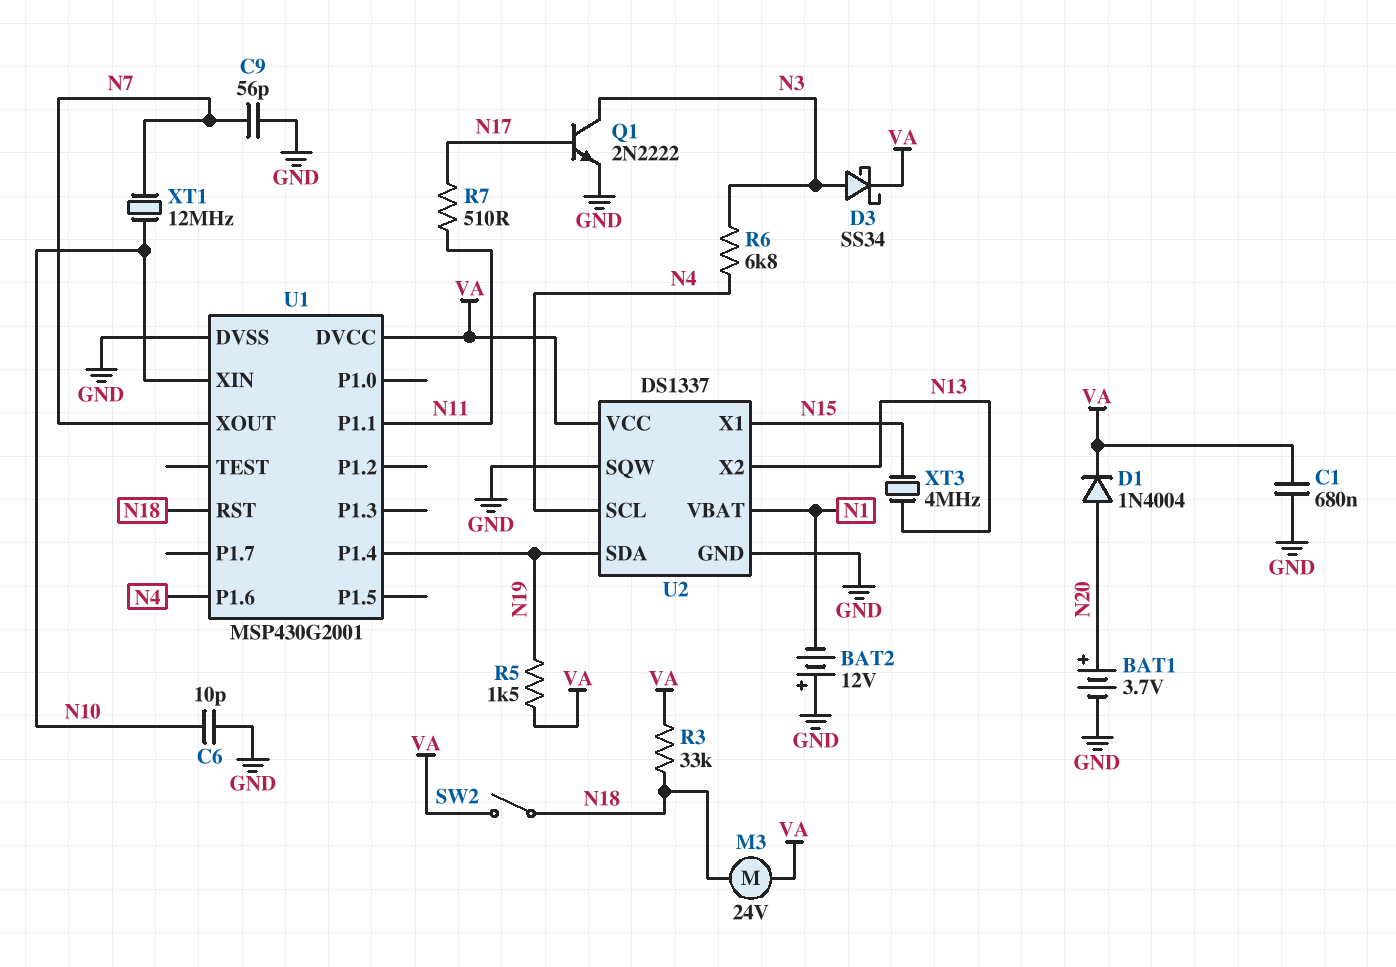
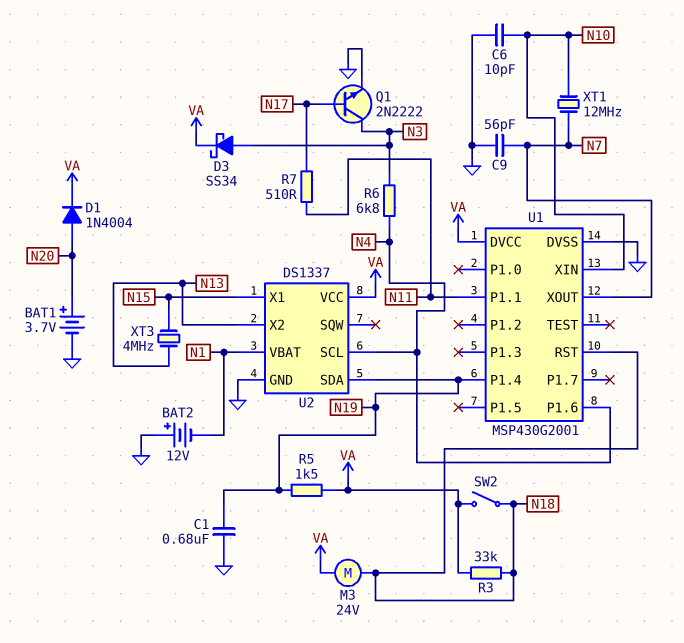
C1: 680nF (GND, VA) -> 680nF (GND, N19)
U2 pin SQW: GND -> none

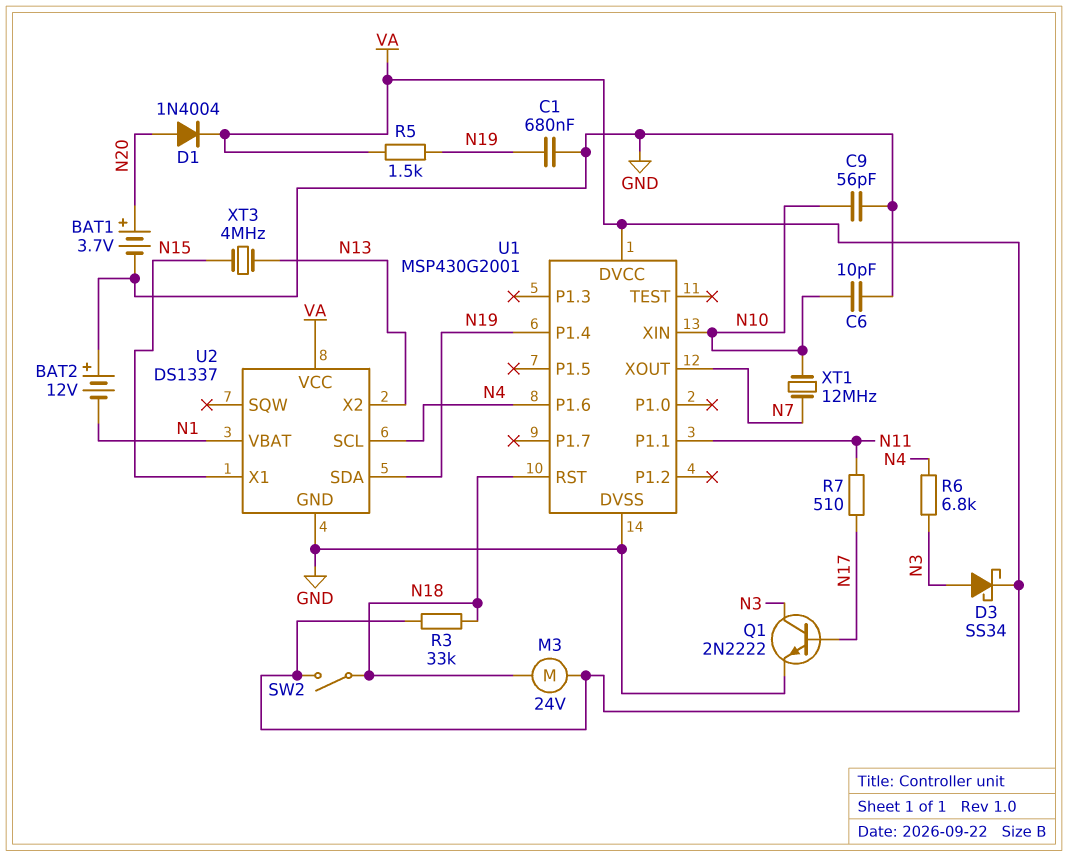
C9: 56pF (GND, N7) -> 56pF (GND, N10)

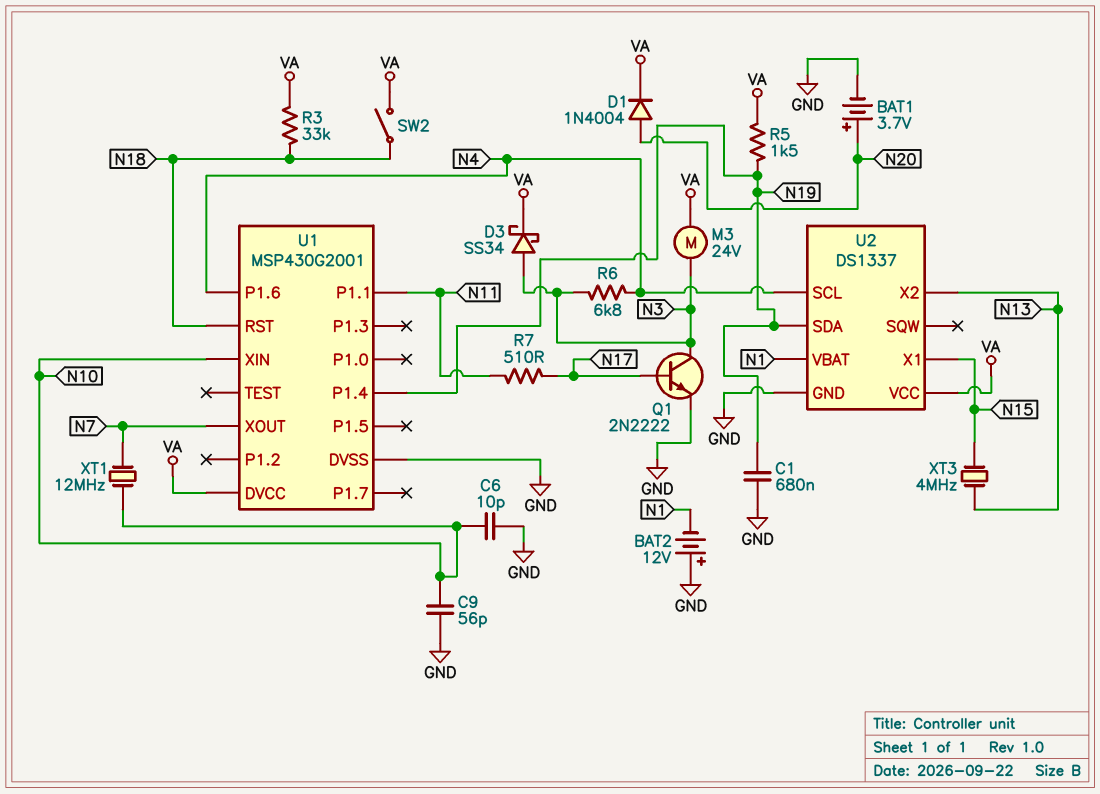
M3: motor 24V (N18, VA) -> motor 24V (N3, VA)

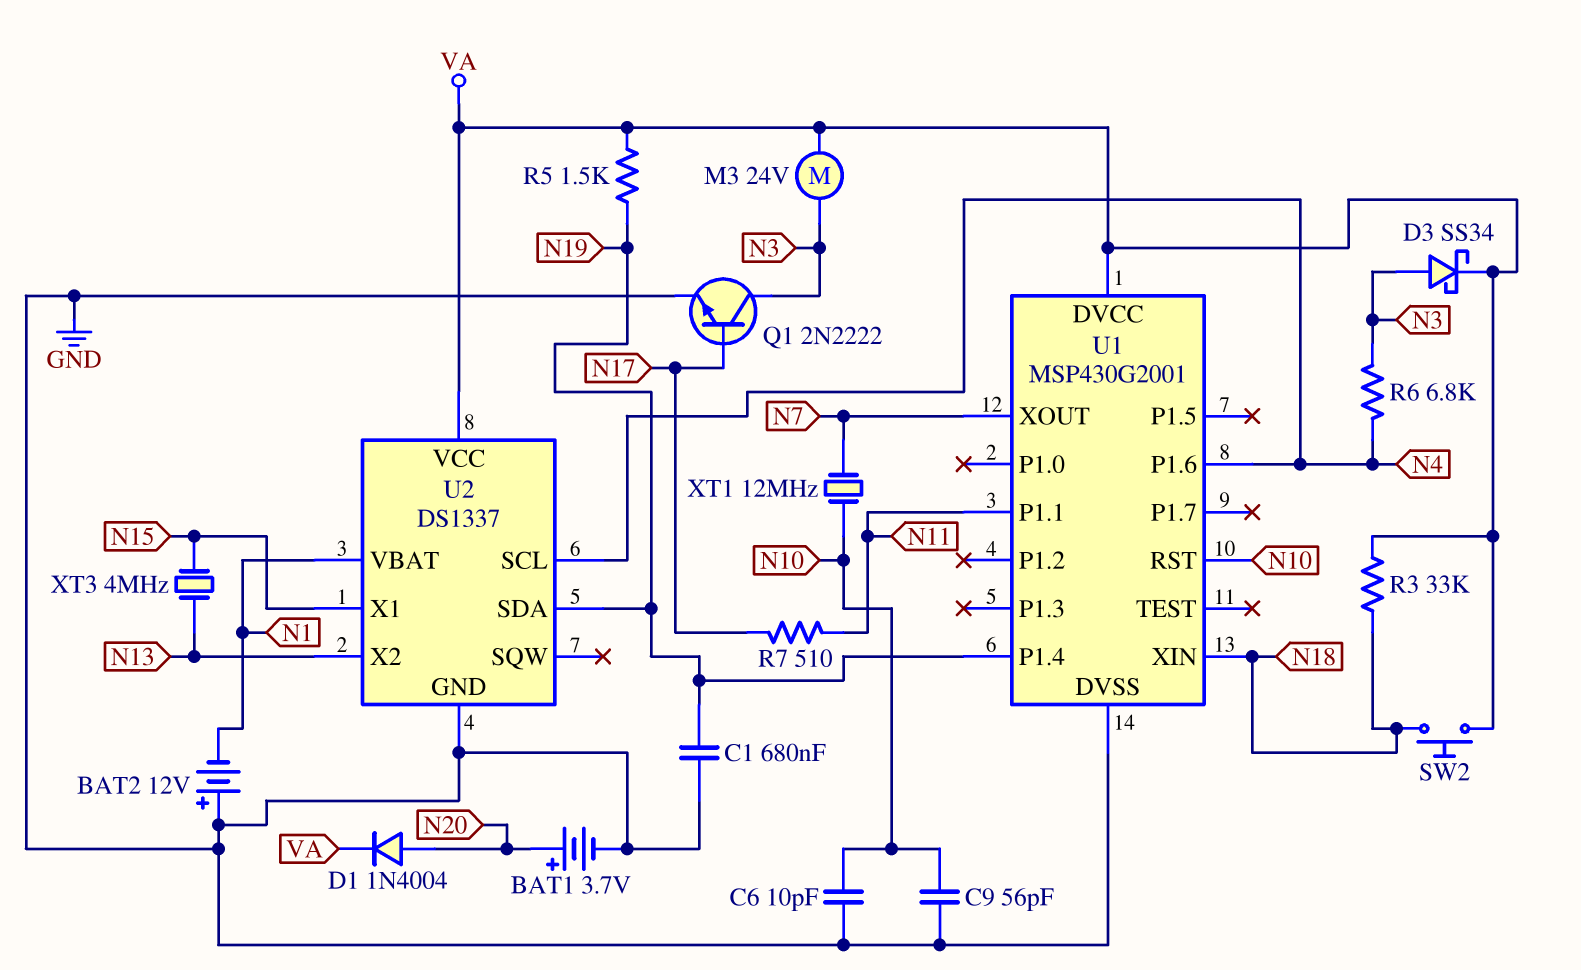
SW2: switch (N18, VA) -> button (N18, VA)
U1 pin RST: N18 -> N10
U1 pin XIN: N10 -> N18

